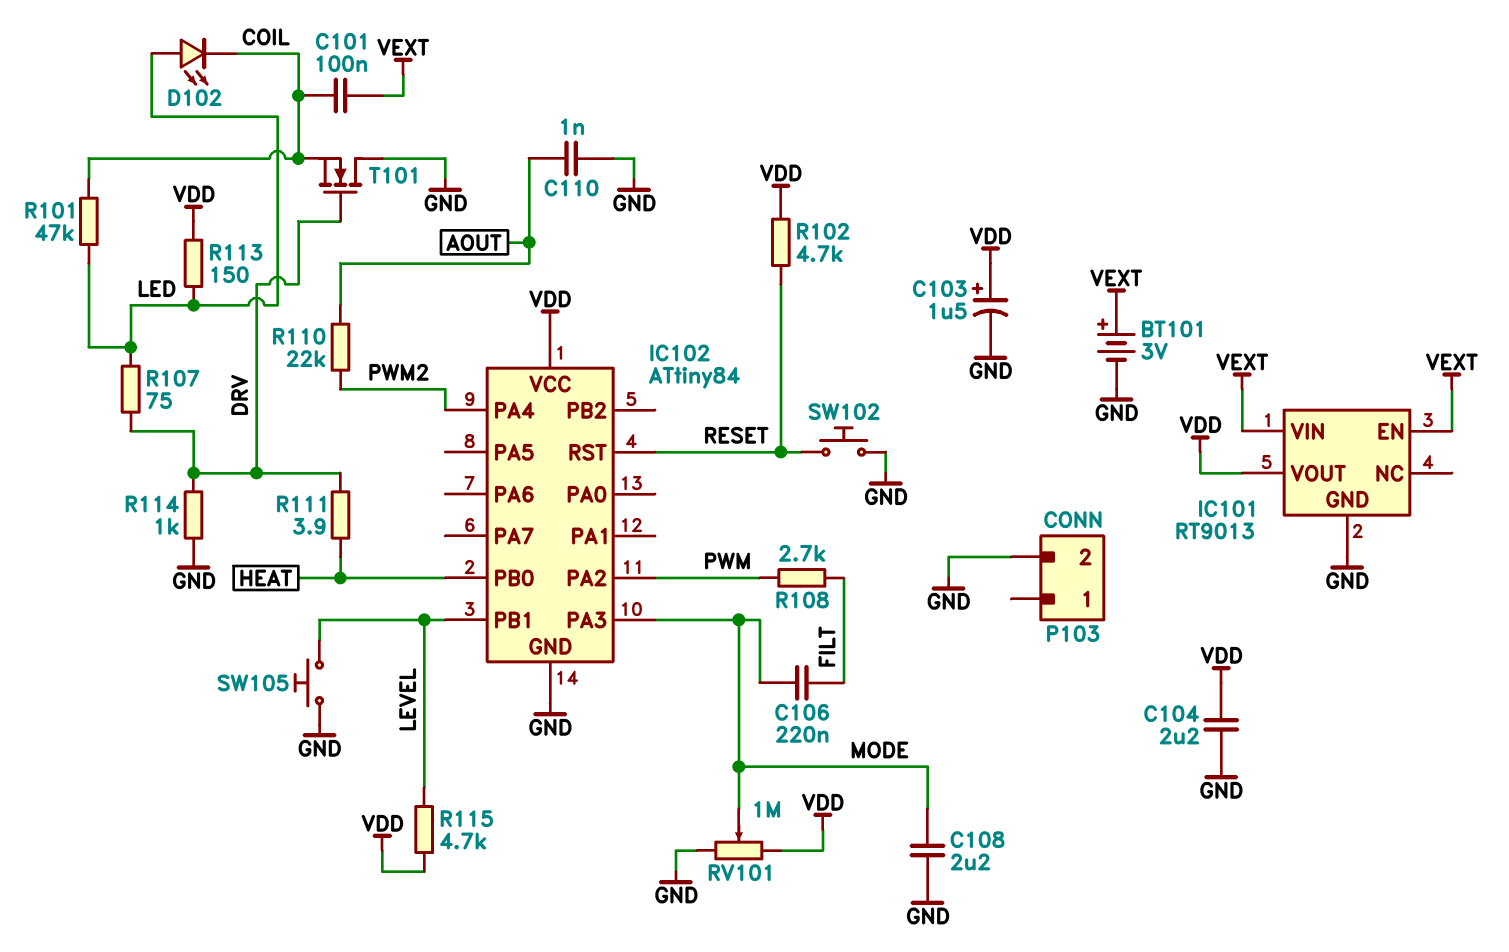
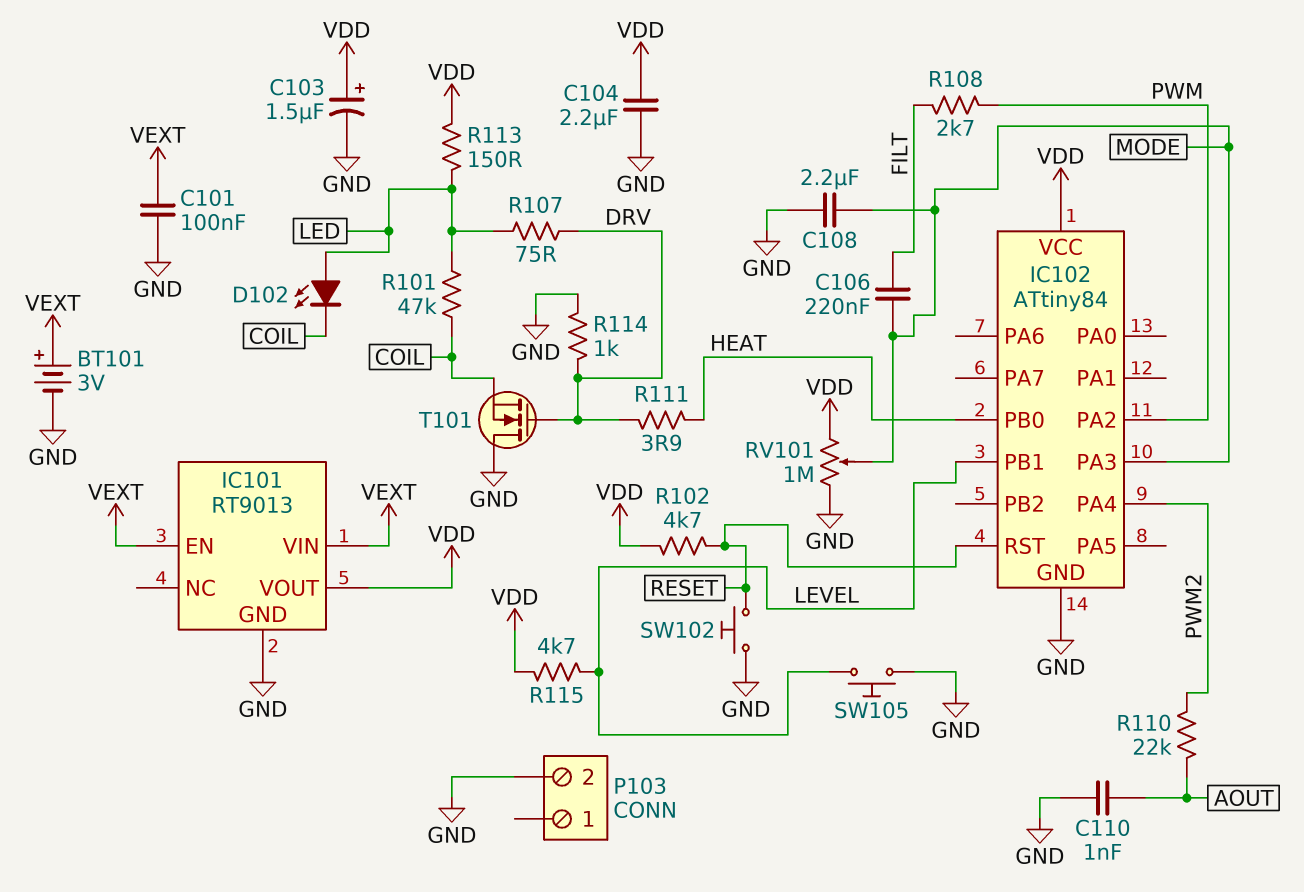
C101: 100nF (COIL, VEXT) -> 100nF (GND, VEXT)

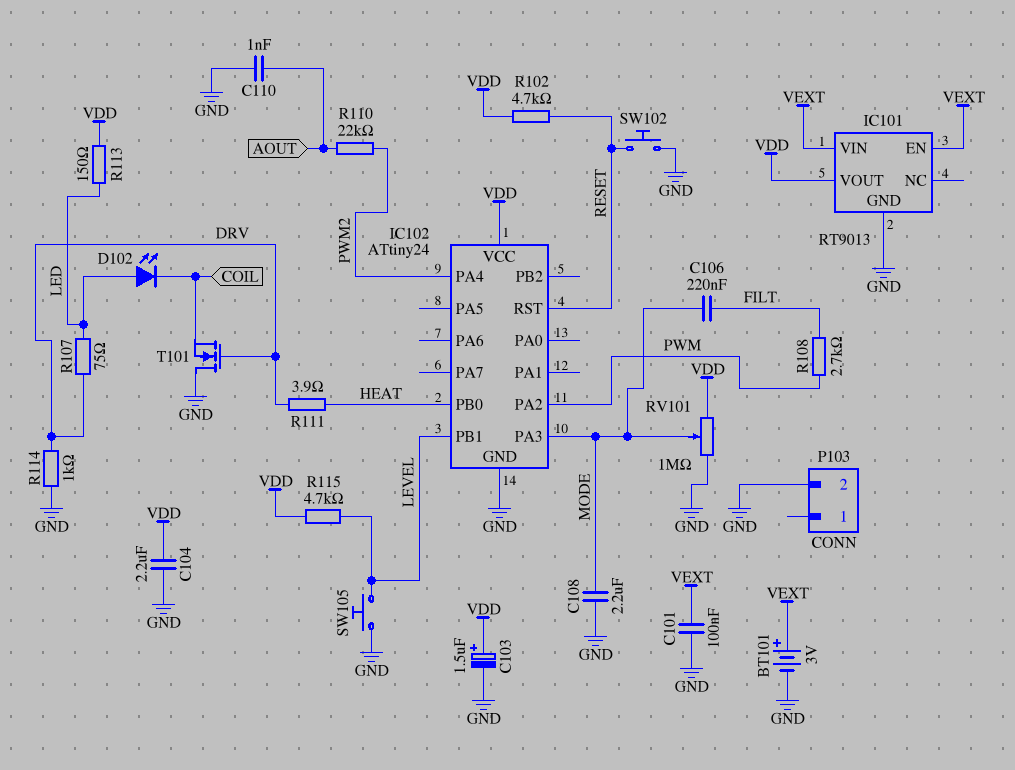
IC102: ATtiny84 -> ATtiny24
R101: 47k (COIL, LED) -> none

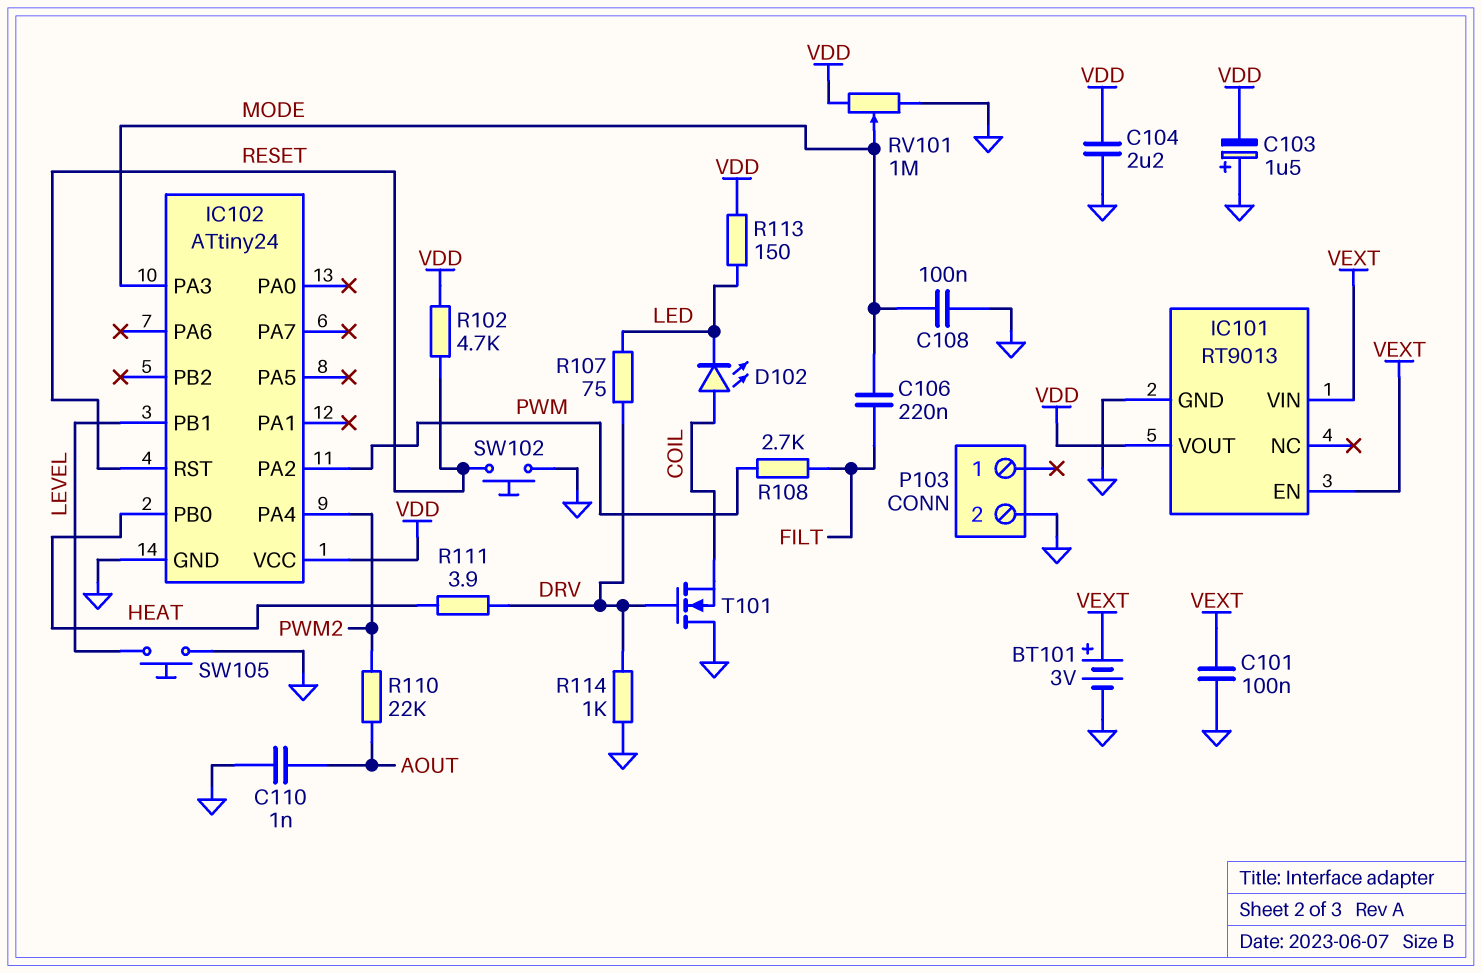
C103: 1.5uF (plus VDD, minus GND) -> 1.5uF (plus GND, minus VDD)
C108: 2.2uF (GND, MODE) -> 100nF (GND, MODE)
D102: LED (A LED, K COIL) -> LED (A COIL, K LED)
R115: 4.7k (LEVEL, VDD) -> none

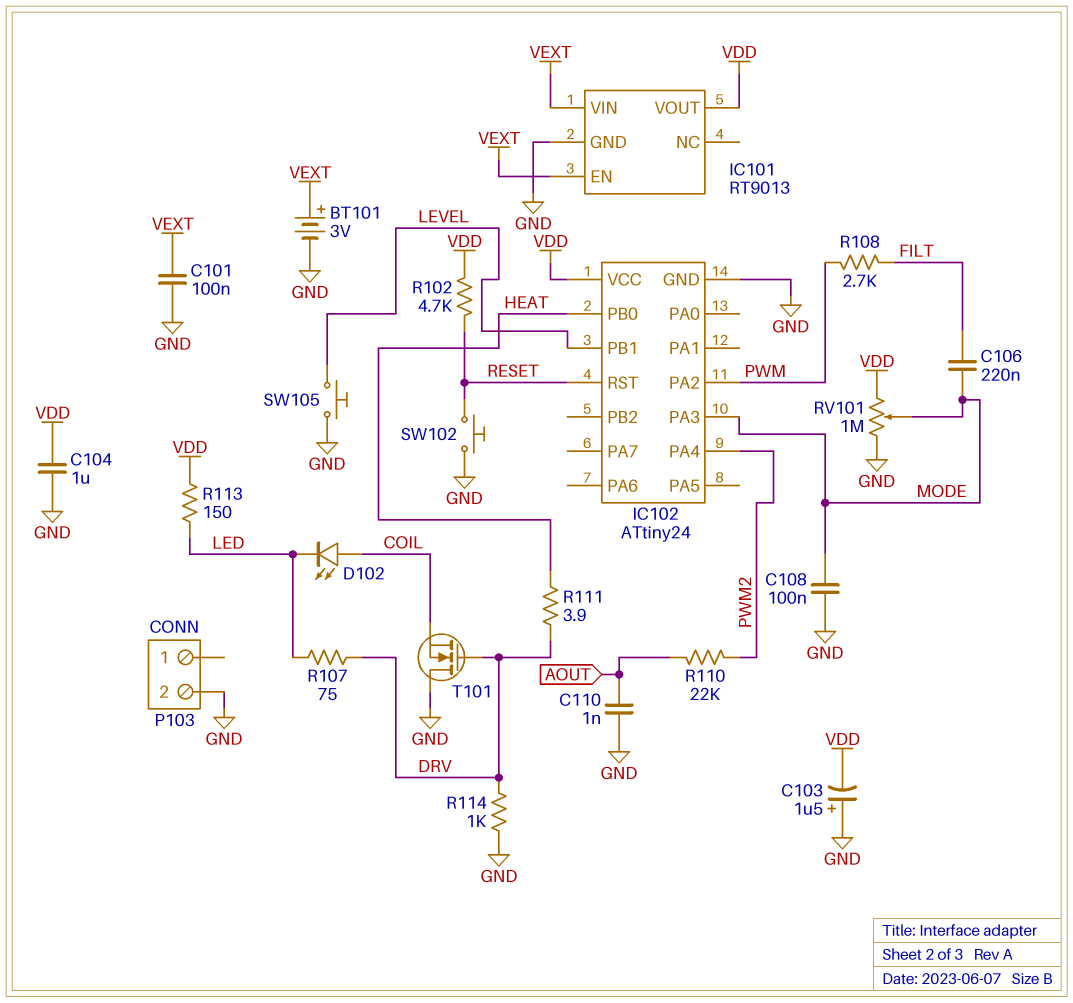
C104: 2.2uF (GND, VDD) -> 1uF (GND, VDD)

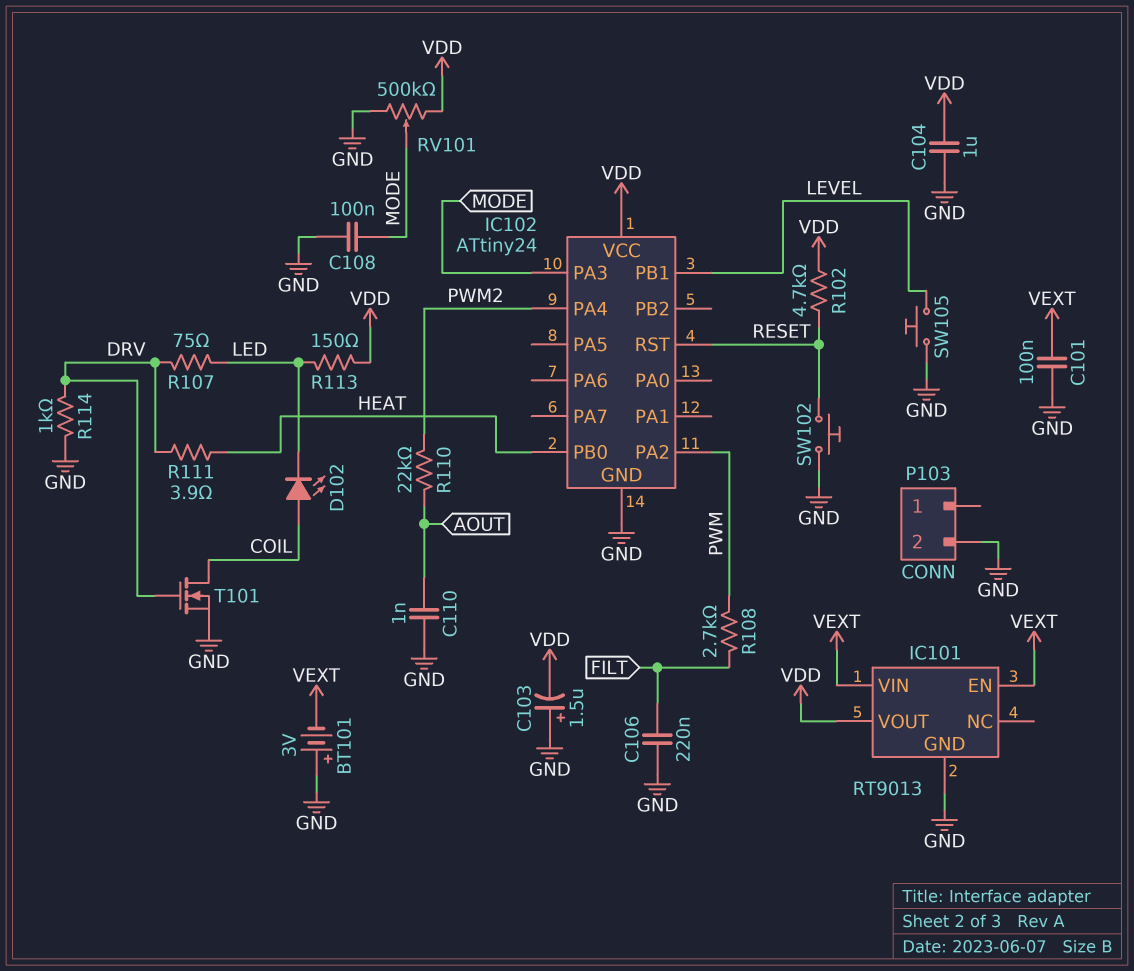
BT101: 3V (plus VEXT, minus GND) -> 3V (plus GND, minus VEXT)
C106: 220nF (FILT, MODE) -> 220nF (FILT, GND)
RV101: 1M (GND, VDD, wiper MODE) -> 500k (GND, VDD, wiper MODE)
T101: NMOS (G DRV, D GND, S COIL) -> NMOS (G DRV, D COIL, S GND)

